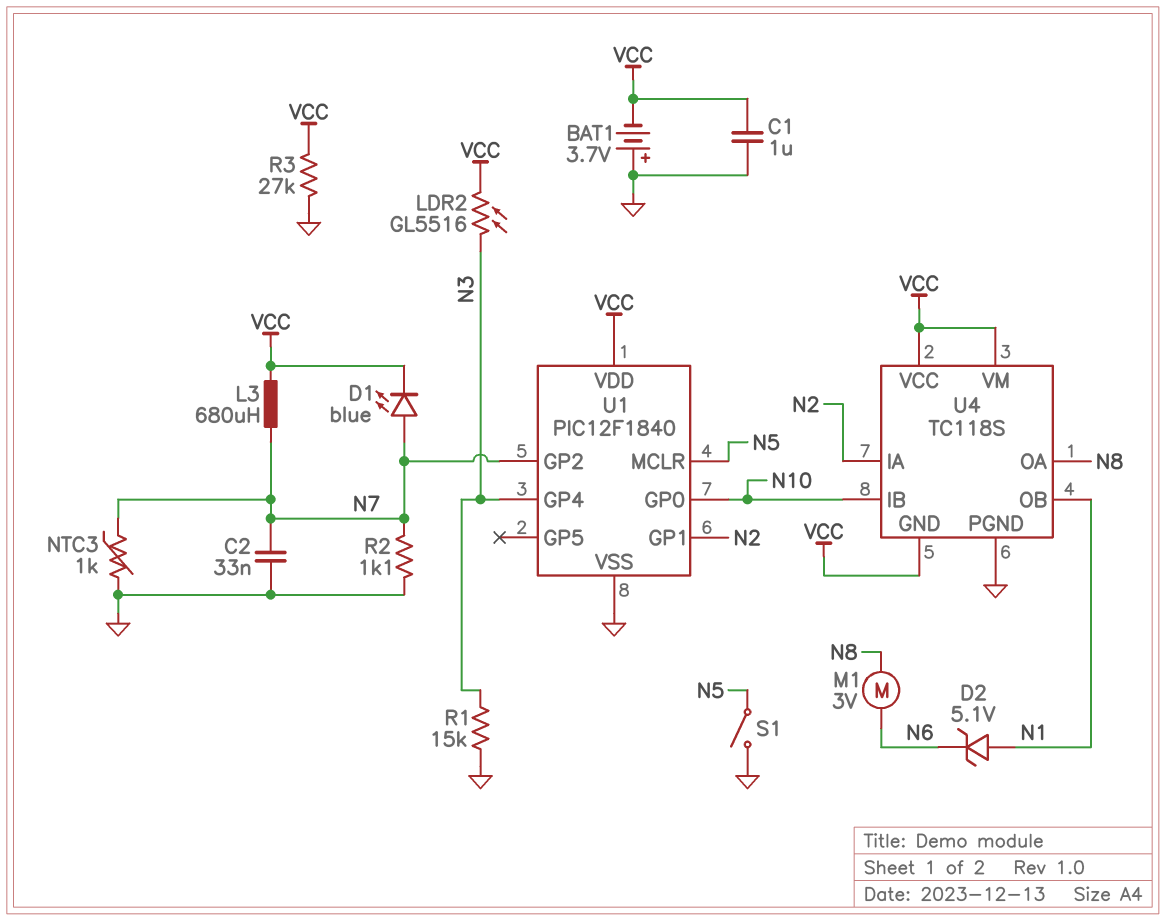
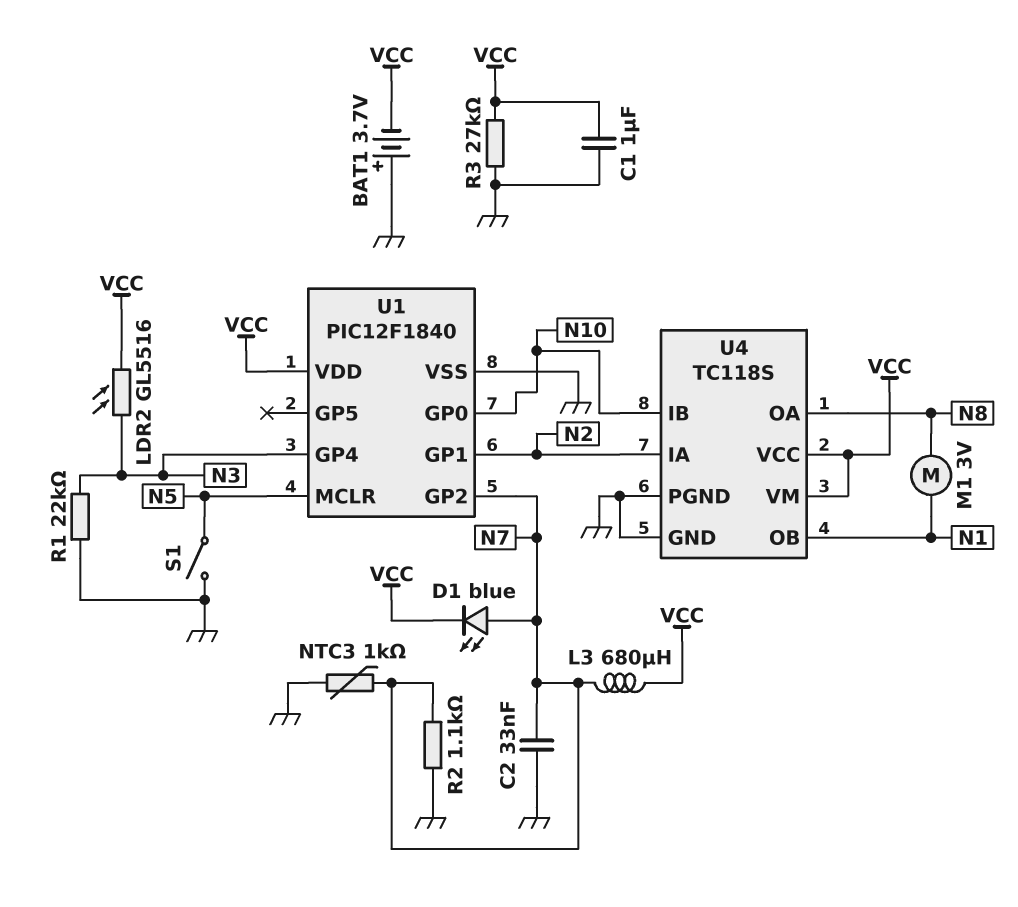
D2: zener 5.1V (A N1, K N6) -> none
M1: motor 3V (N6, N8) -> motor 3V (N1, N8)
R1: 15k (GND, N3) -> 22k (GND, N3)
U4 pin GND: VCC -> GND

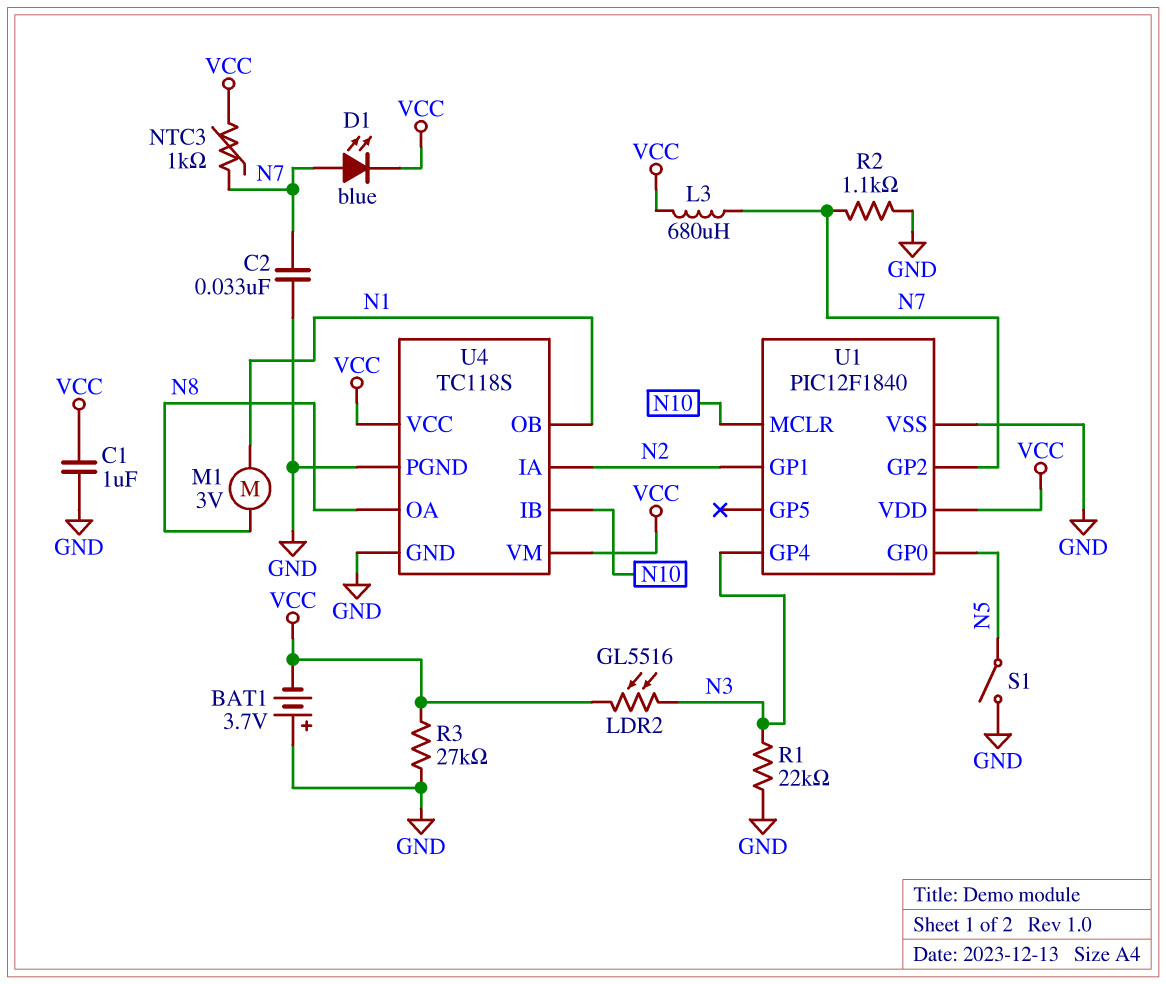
NTC3: 1k (GND, N7) -> 1k (N7, VCC)
U1 pin GP0: N10 -> N5
U1 pin MCLR: N5 -> N10

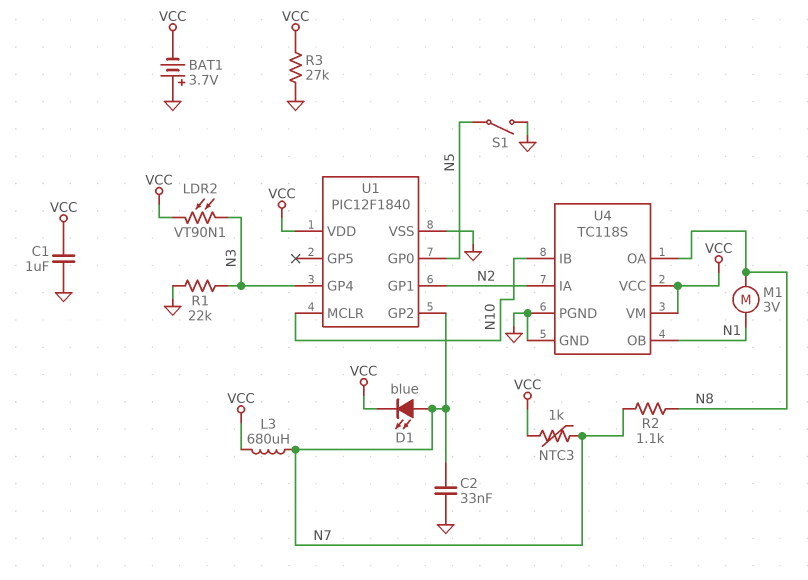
LDR2: GL5516 (N3, VCC) -> VT90N1 (N3, VCC)
R2: 1.1k (GND, N7) -> 1.1k (N7, N8)

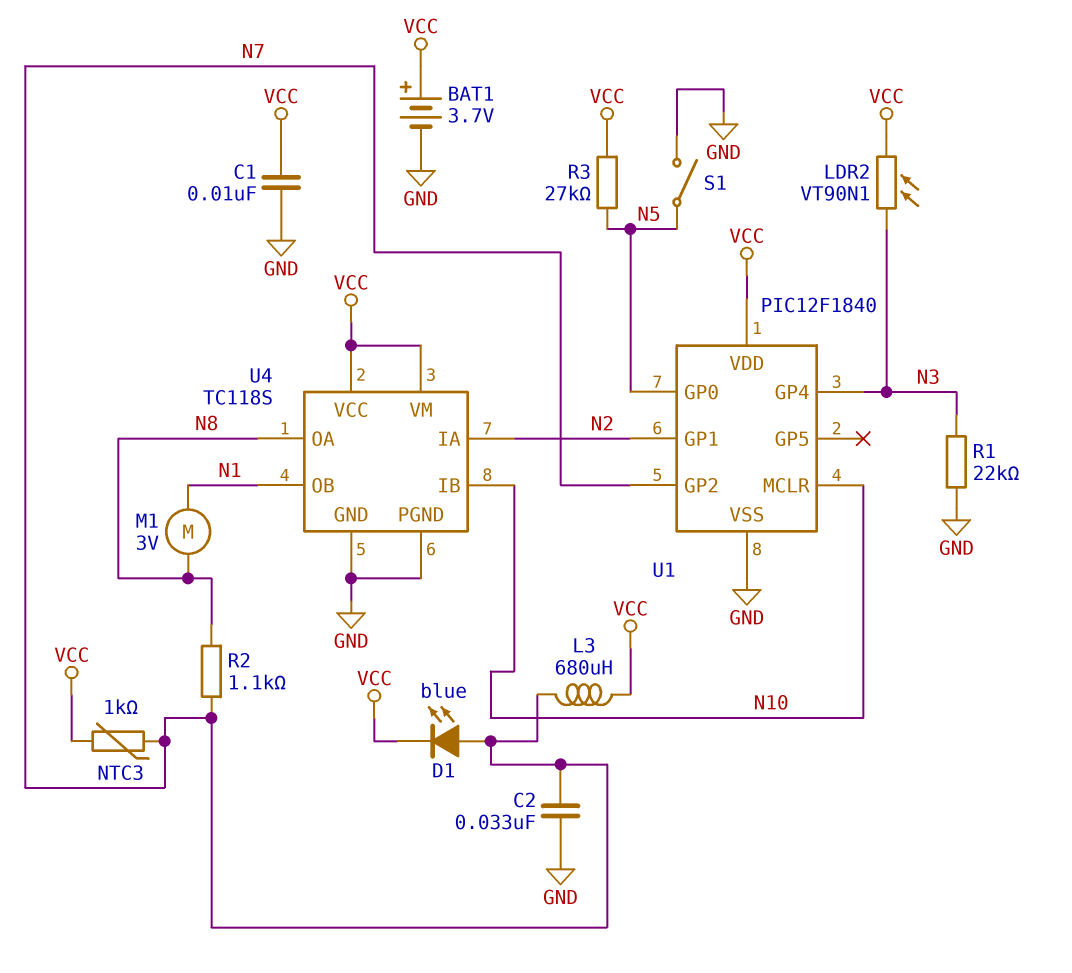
BAT1: 3.7V (plus GND, minus VCC) -> 3.7V (plus VCC, minus GND)
C1: 1uF (GND, VCC) -> 10nF (GND, VCC)
R3: 27k (GND, VCC) -> 27k (N5, VCC)

